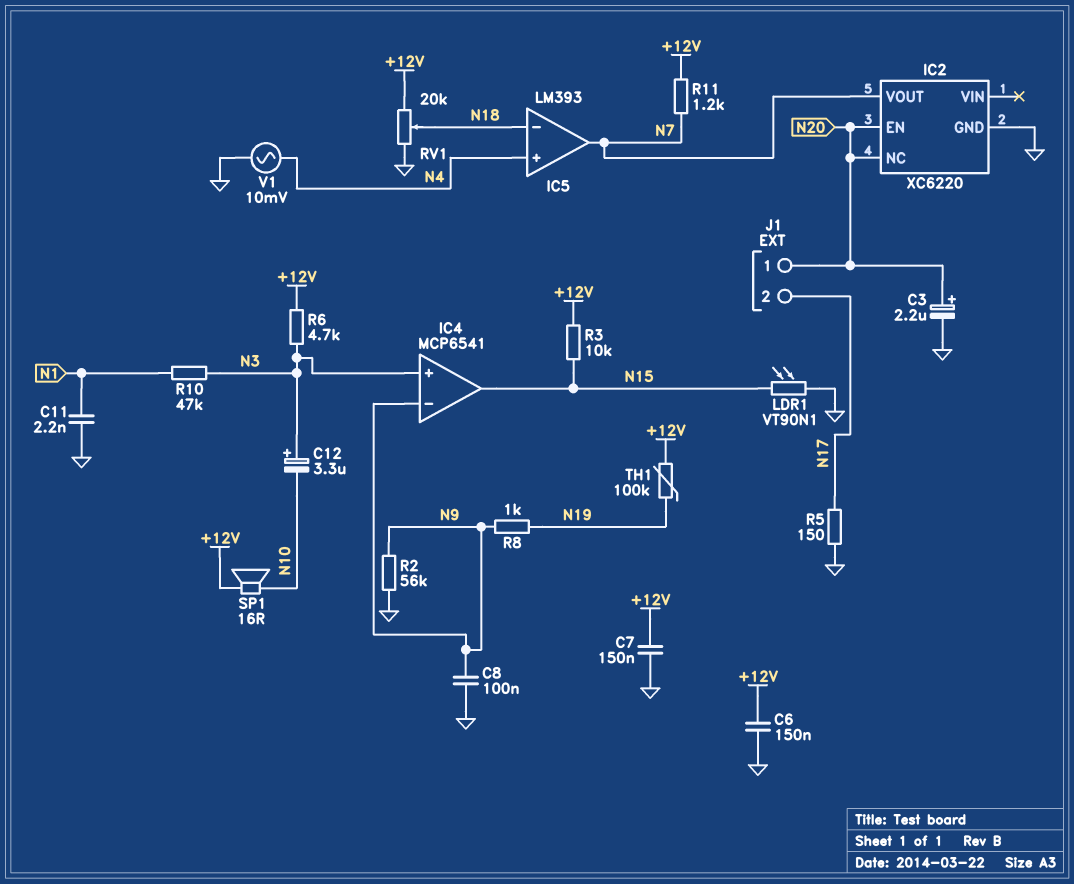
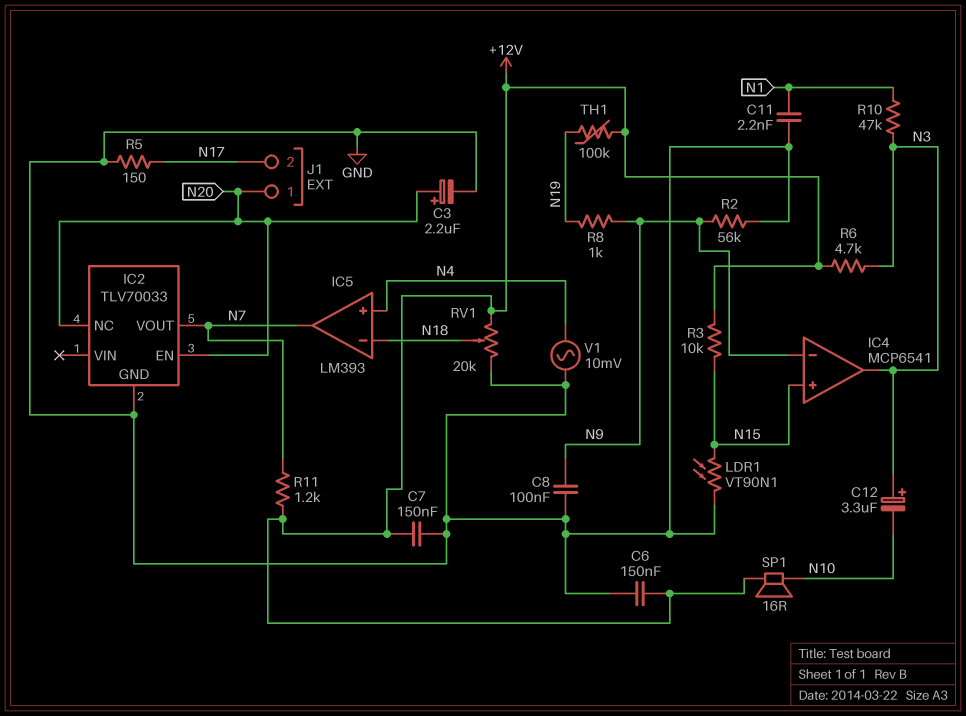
IC2: XC6220 -> TLV70033
IC4 pin in+: N3 -> N15
IC4 pin out: N15 -> N3

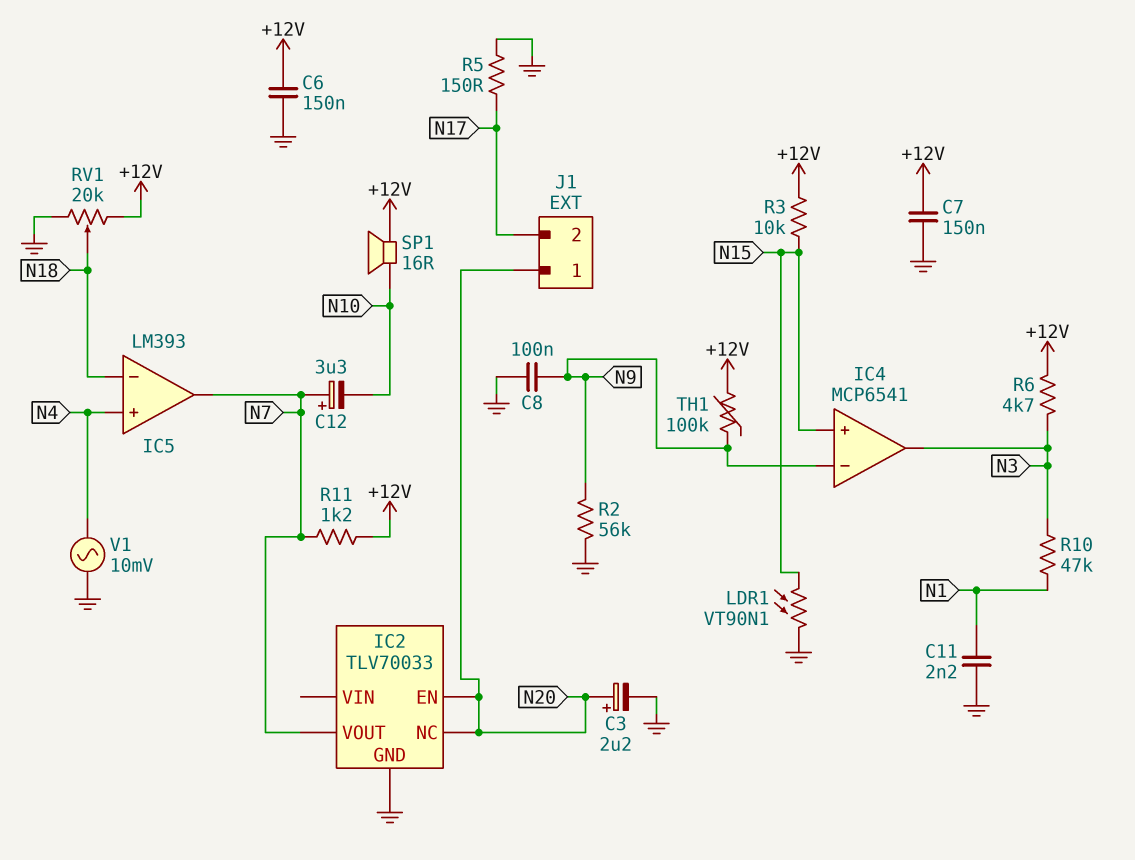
C12: 3.3uF (plus N3, minus N10) -> 3.3uF (plus N7, minus N10)
R8: 1k (N9, N19) -> none
TH1: 100k (+12V, N19) -> 100k (+12V, N9)

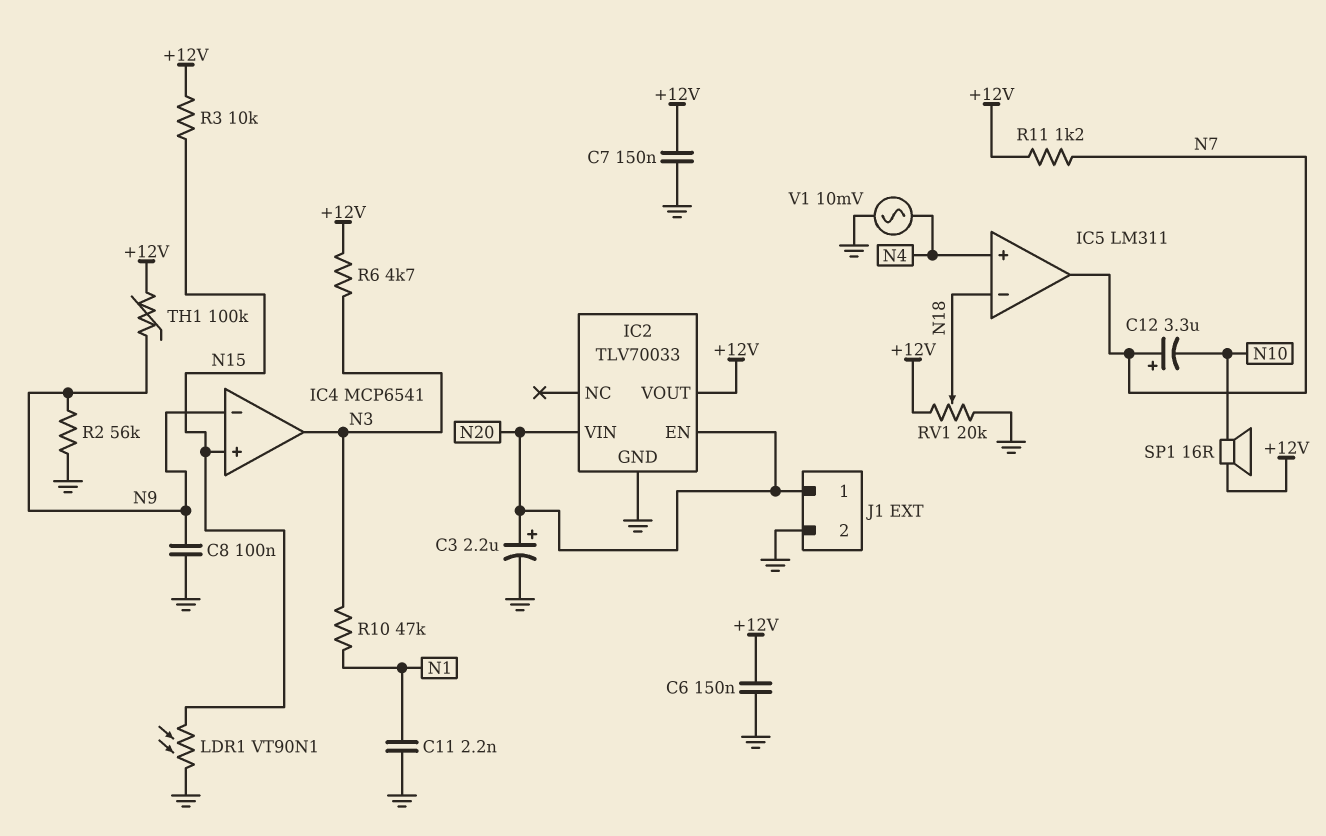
IC2 pin NC: N20 -> none
IC2 pin VIN: none -> N20
IC2 pin VOUT: N7 -> +12V
IC5: LM393 -> LM311
J1 pin 2: N17 -> GND
R5: 150 (GND, N17) -> none

